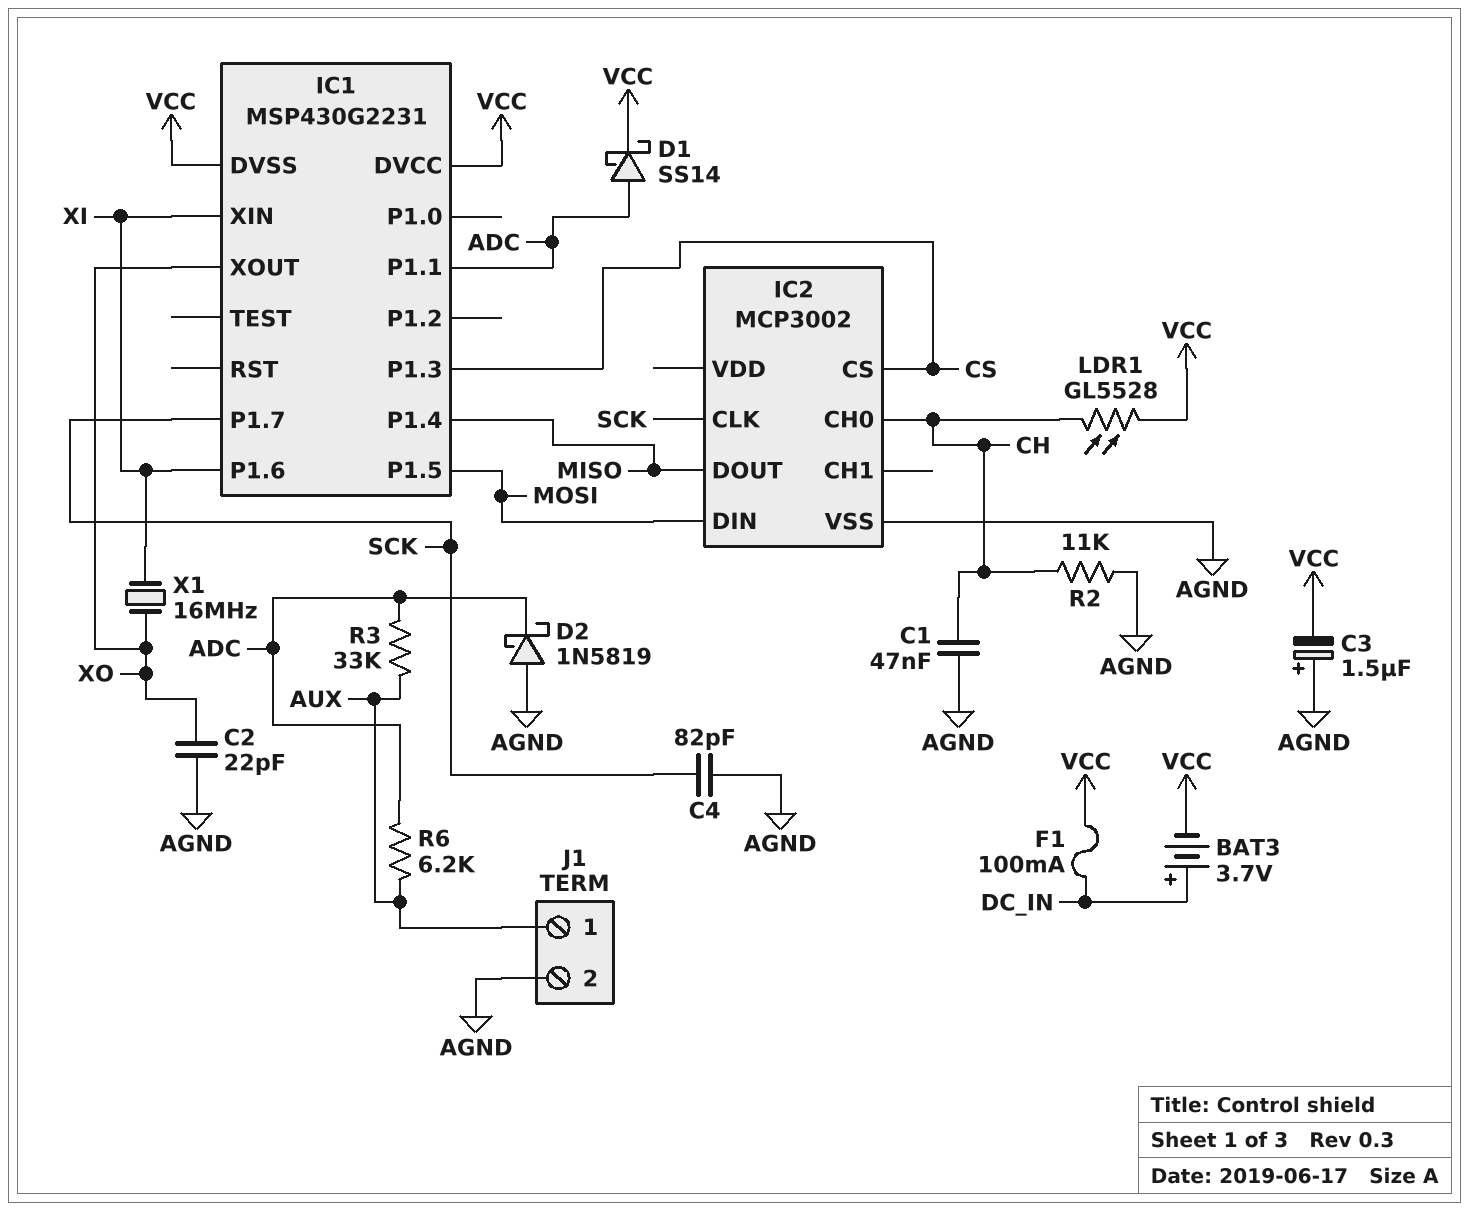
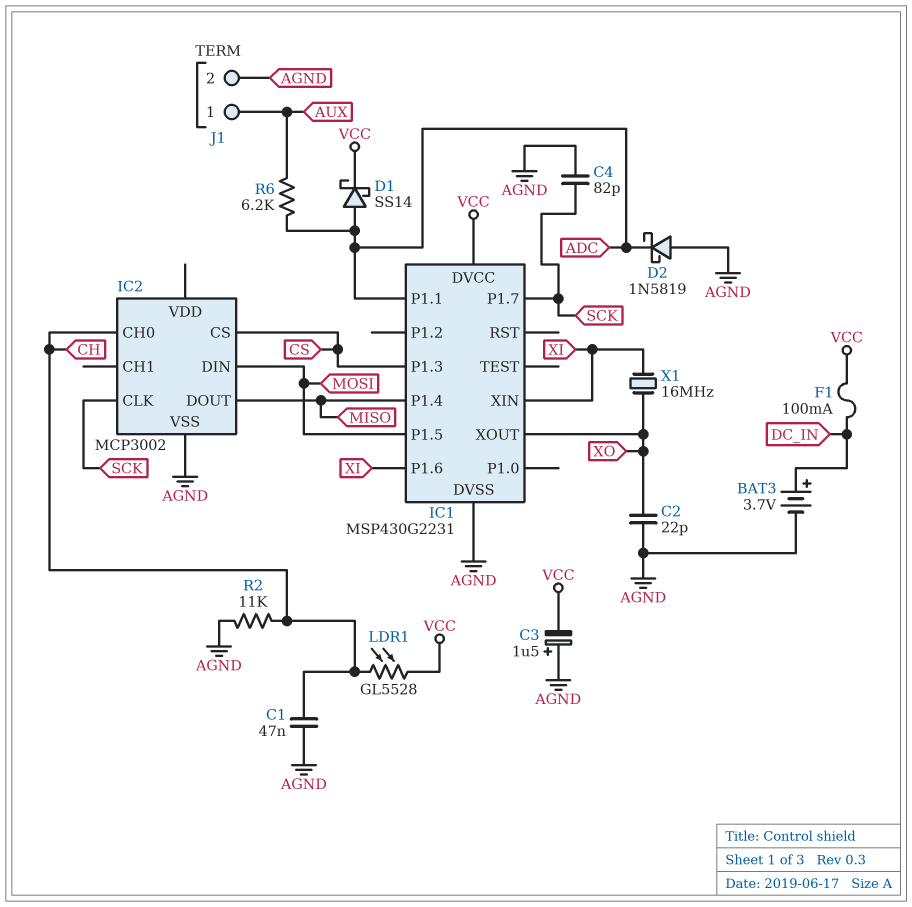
BAT3: 3.7V (plus DC_IN, minus VCC) -> 3.7V (plus DC_IN, minus AGND)
IC1 pin DVSS: VCC -> AGND
R3: 33k (ADC, AUX) -> none

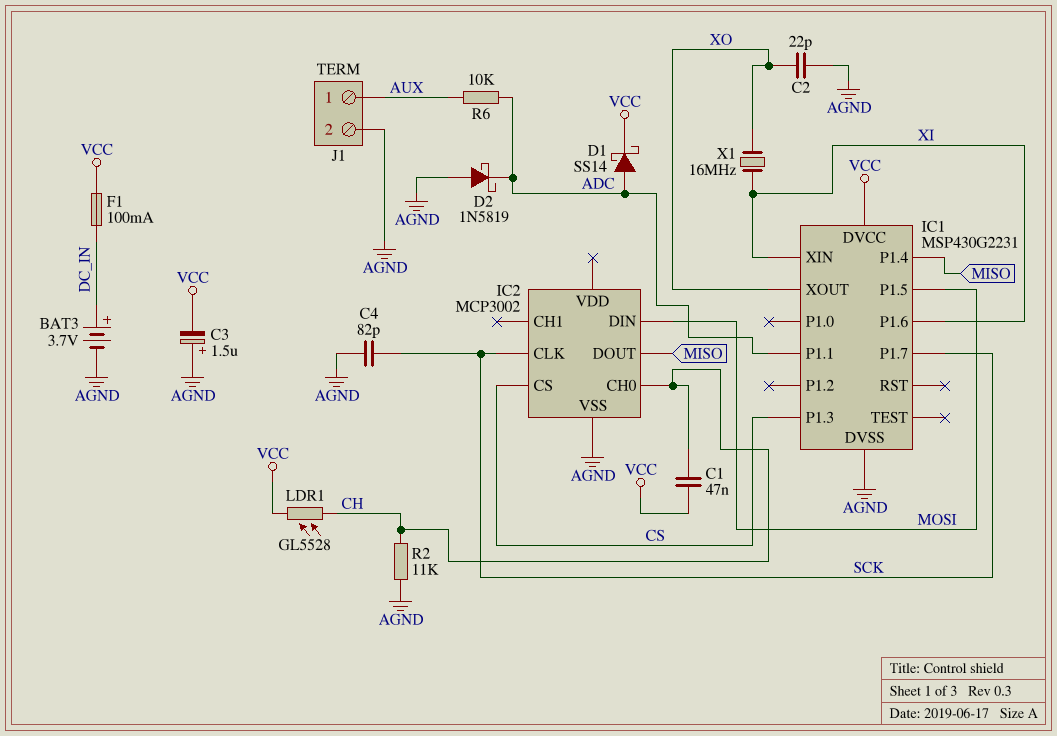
C1: 47nF (AGND, CH) -> 47nF (CH, VCC)
R6: 6.2k (ADC, AUX) -> 10k (ADC, AUX)

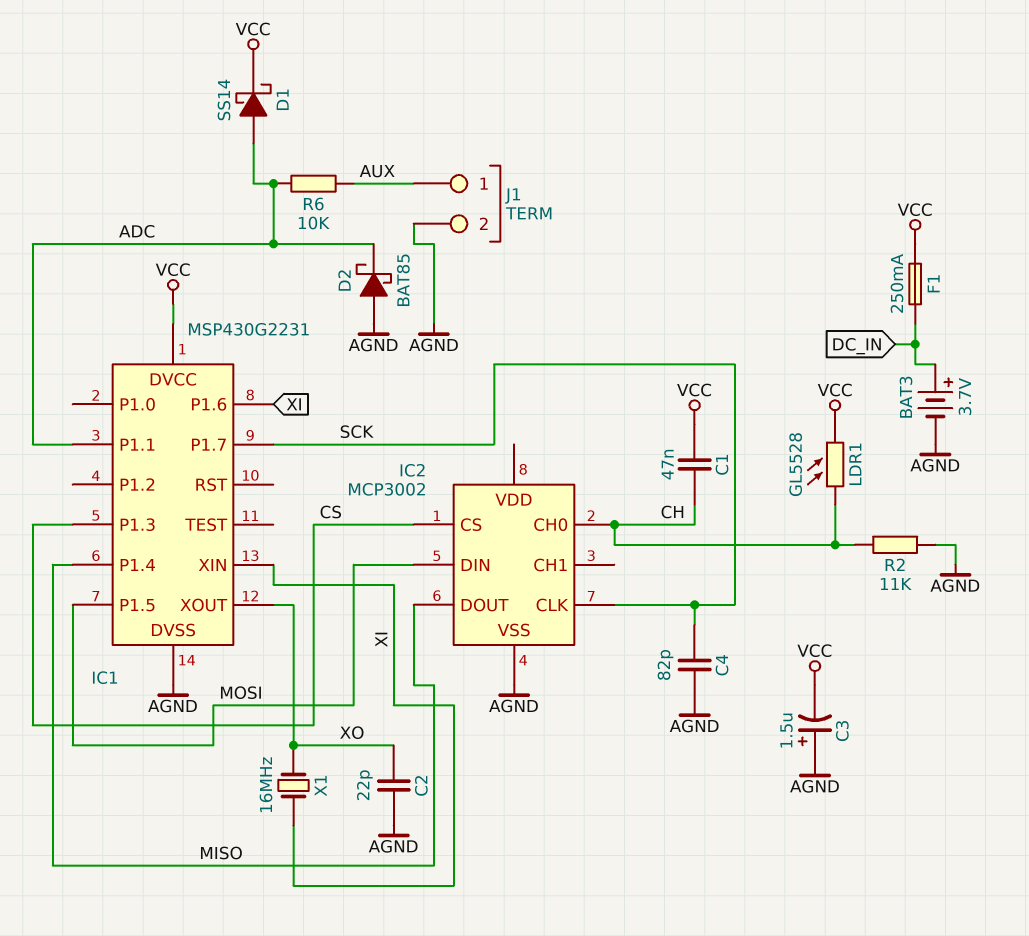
D2: schottky 1N5819 (A AGND, K ADC) -> schottky BAT85 (A AGND, K ADC)
F1: 100mA (DC_IN, VCC) -> 250mA (DC_IN, VCC)

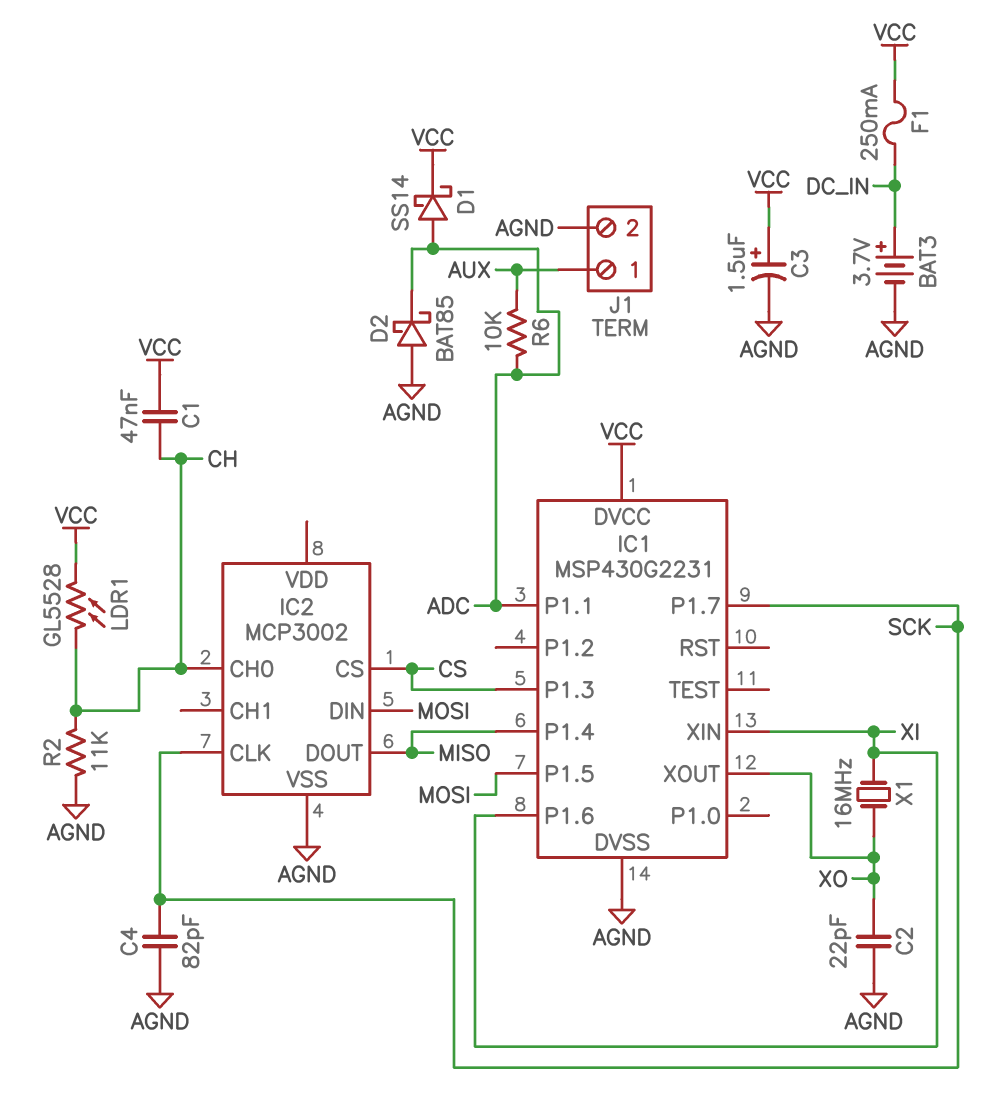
C3: 1.5uF (plus AGND, minus VCC) -> 1.5uF (plus VCC, minus AGND)

